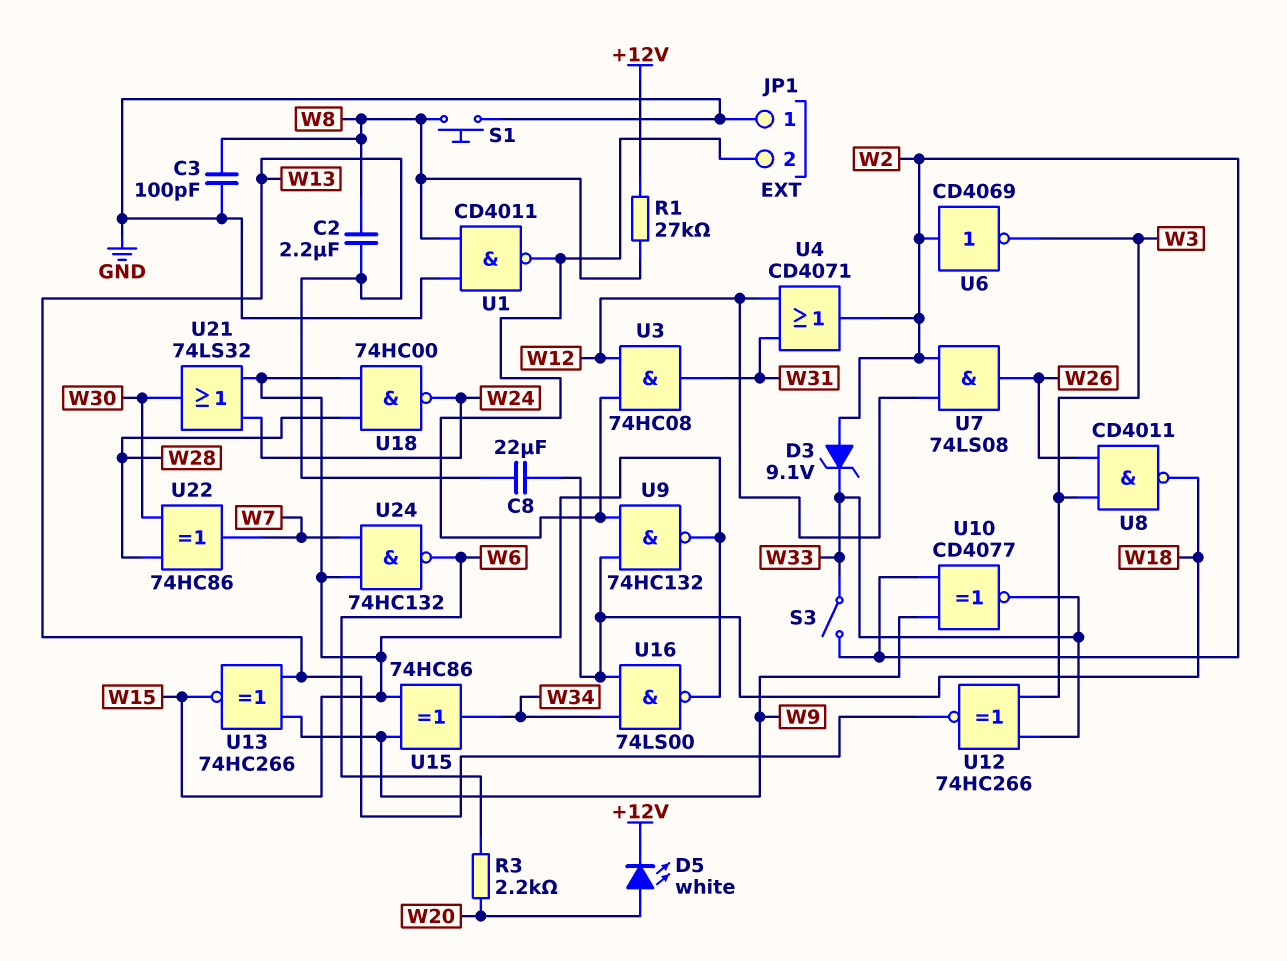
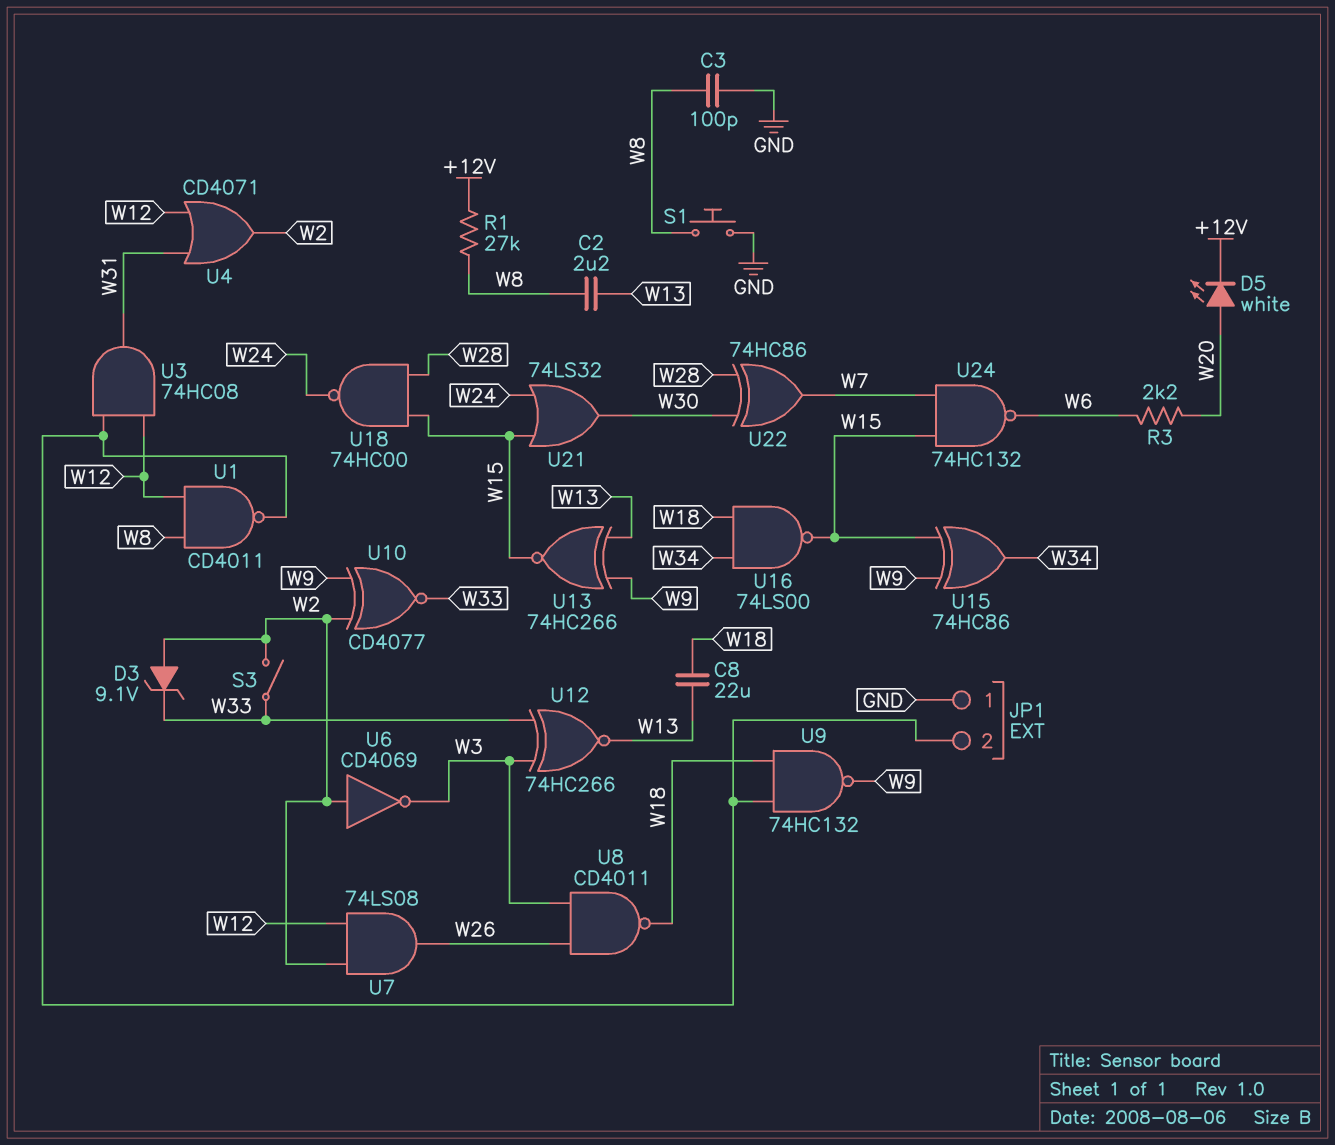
U1: NAND CD4011 (in GND, in W8, out JP1/2) -> NAND CD4011 (in W8, in W12, out JP1/2)
U9: NAND 74HC132 (in JP1/2, in W18, out W15) -> NAND 74HC132 (in JP1/2, in W18, out W9)

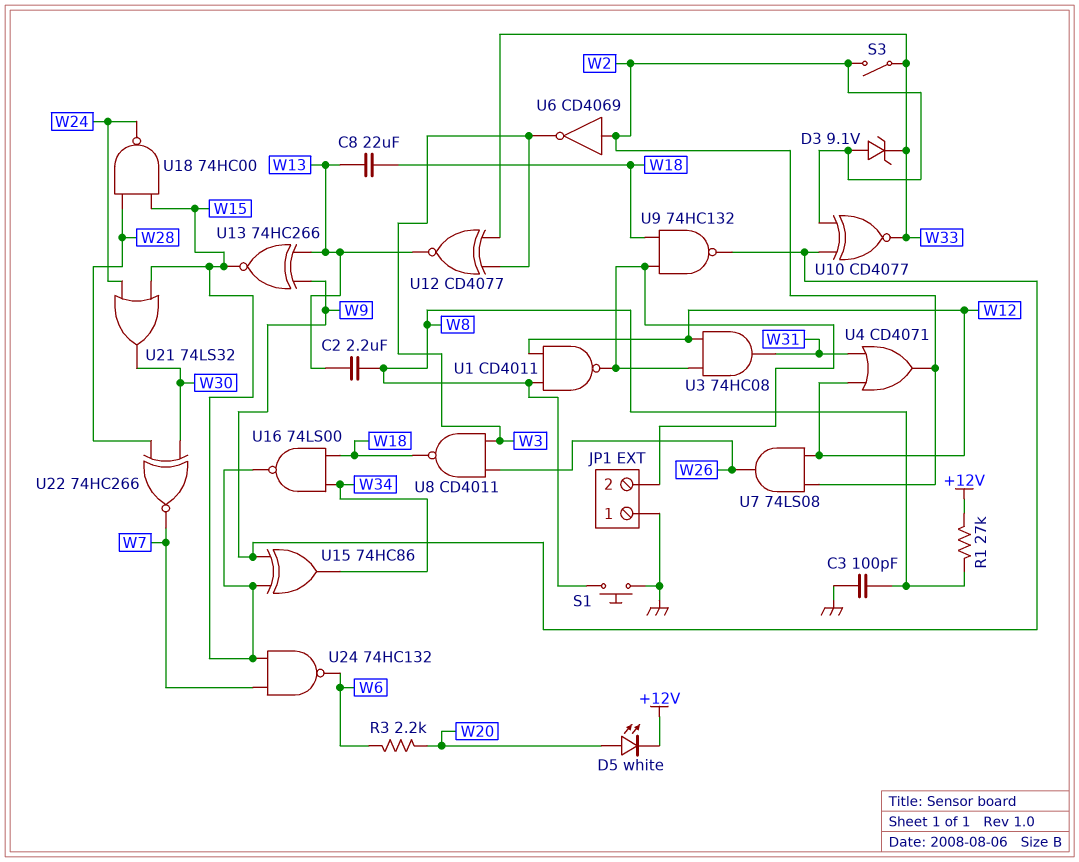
U12: XNOR 74HC266 (in W3, in W33, out W13) -> XNOR CD4077 (in W3, in W33, out W13)
U22: XOR 74HC86 (in W28, in W30, out W7) -> XNOR 74HC266 (in W28, in W30, out W7)

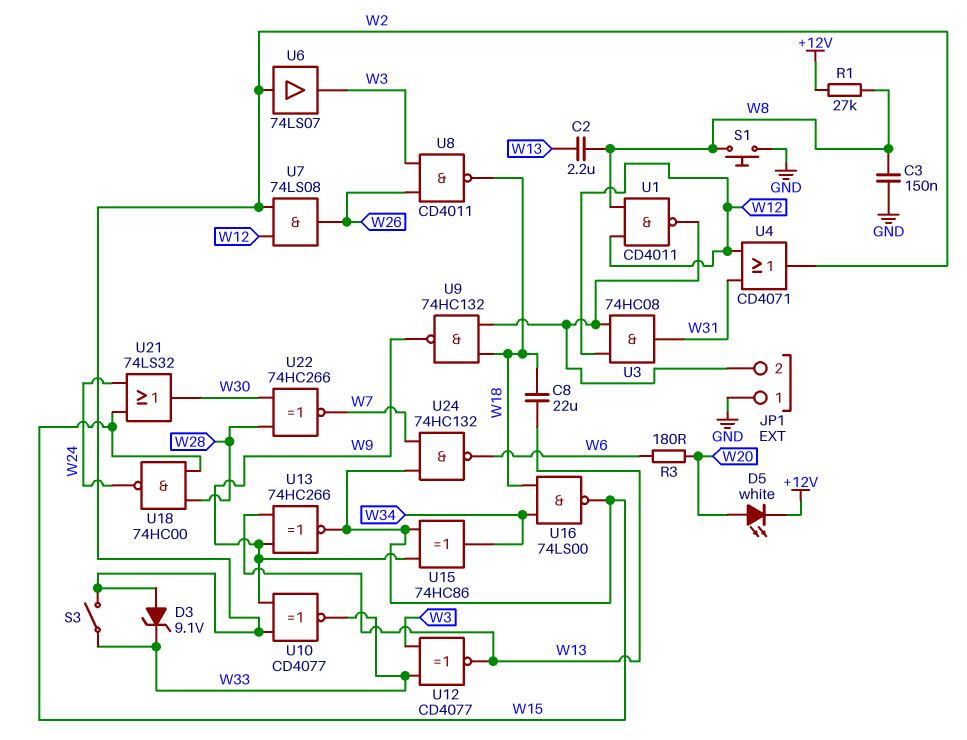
C3: 100pF (GND, W8) -> 150nF (GND, W8)
R3: 2.2k (W6, W20) -> 180 (W6, W20)
U6: NOT CD4069 (in W2, out W3) -> buffer 74LS07 (in W2, out W3)

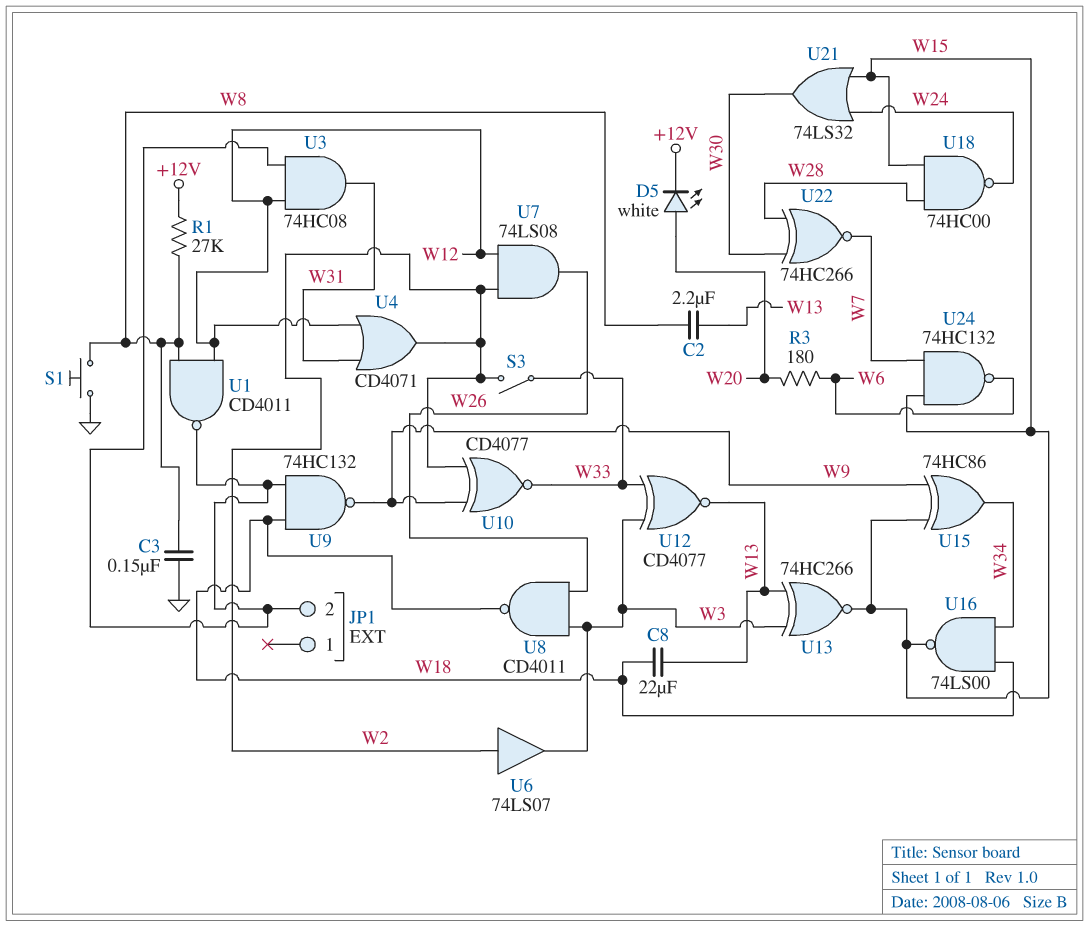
D3: zener 9.1V (A W2, K W33) -> none
JP1 pin 1: GND -> none
U13: XNOR 74HC266 (in W9, in W13, out W15) -> XNOR 74HC266 (in W3, in W13, out W15)

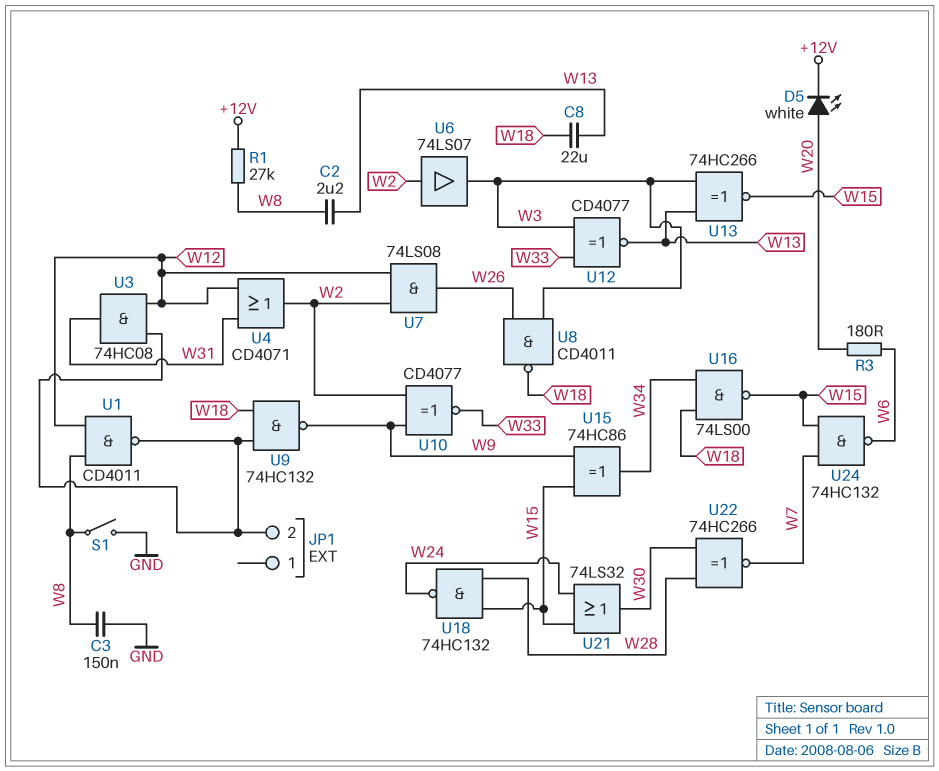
S1: button (GND, W8) -> switch (GND, W8)
S3: switch (W2, W33) -> none
U18: NAND 74HC00 (in W15, in W28, out W24) -> NAND 74HC132 (in W15, in W28, out W24)

